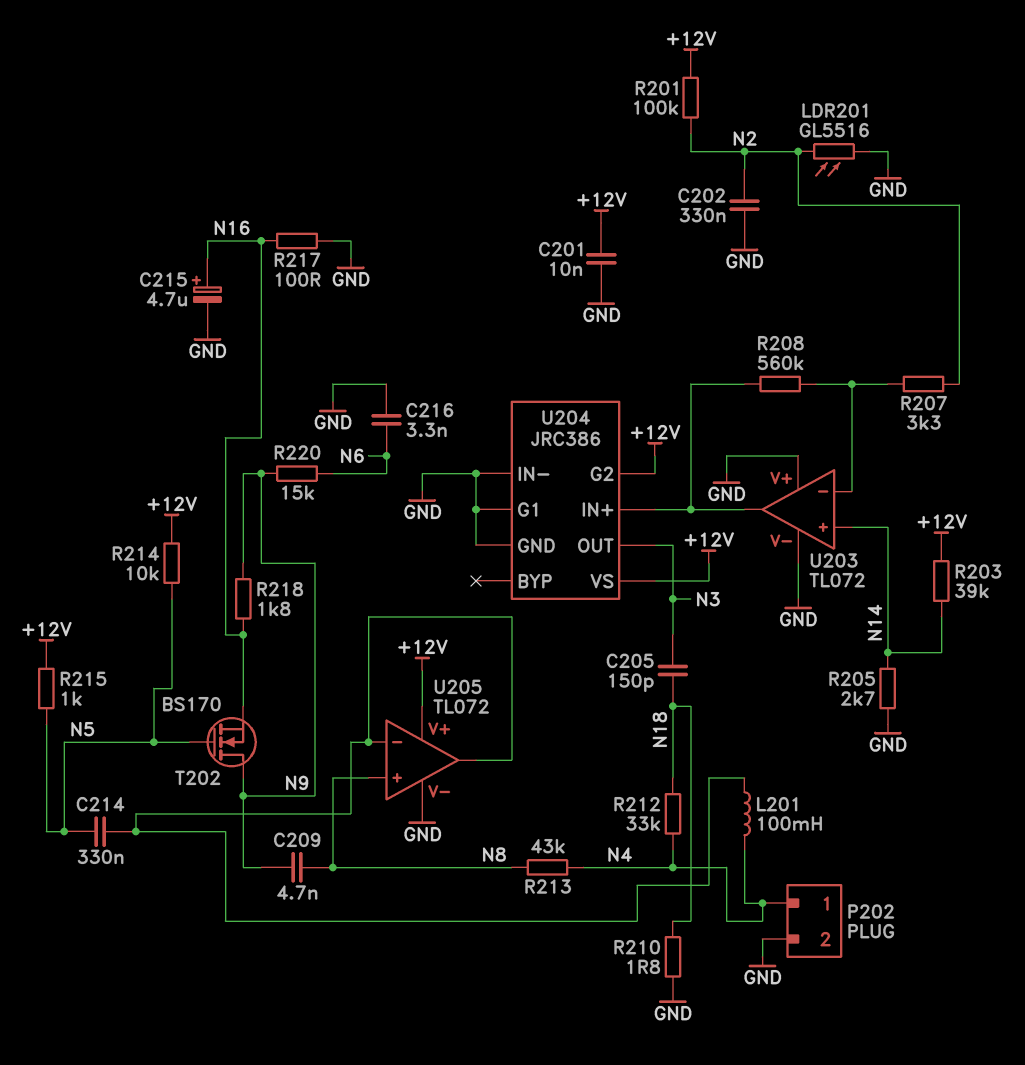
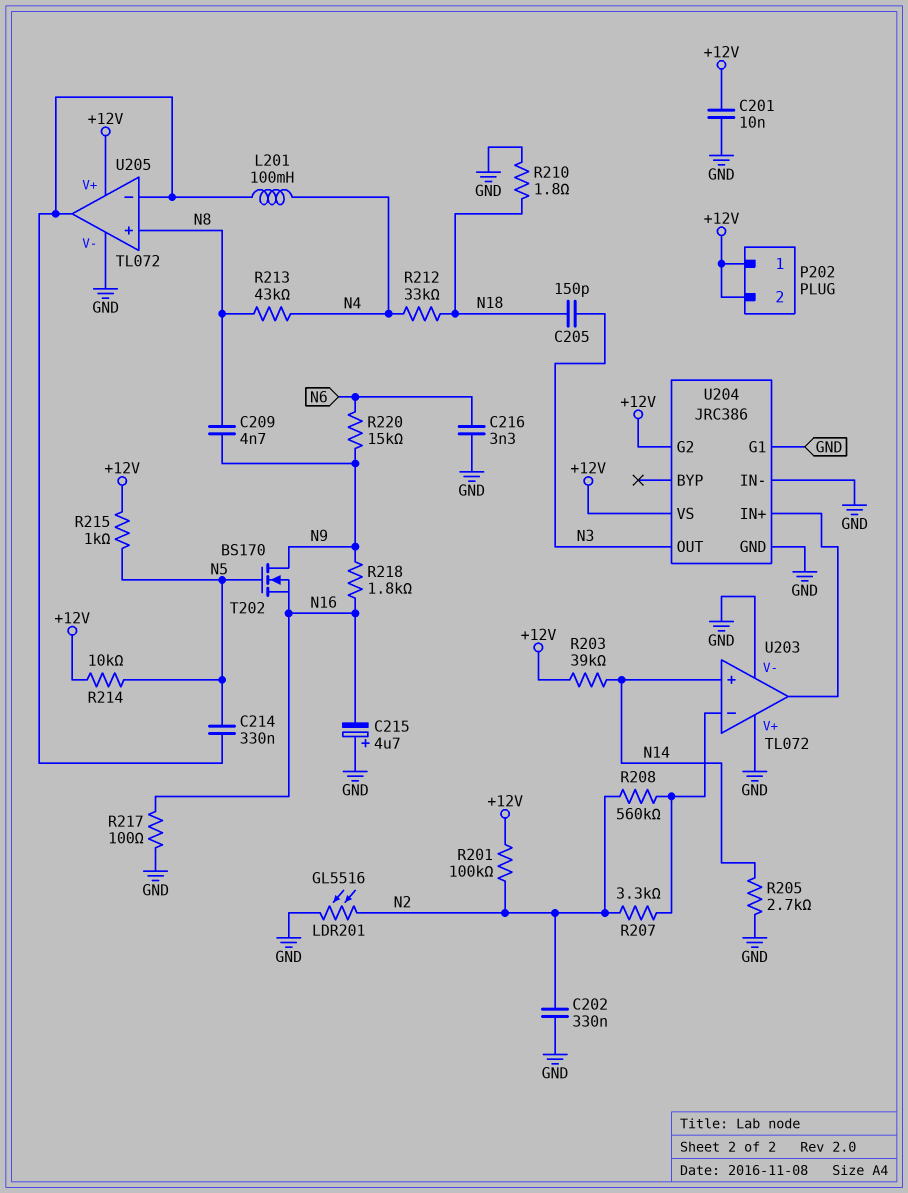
C215: 4.7uF (plus N16, minus GND) -> 4.7uF (plus GND, minus N16)
P202 pin 1: N4 -> +12V
P202 pin 2: GND -> +12V
R208: 560k (U203/in-, U203/out) -> 560k (N2, U203/in-)

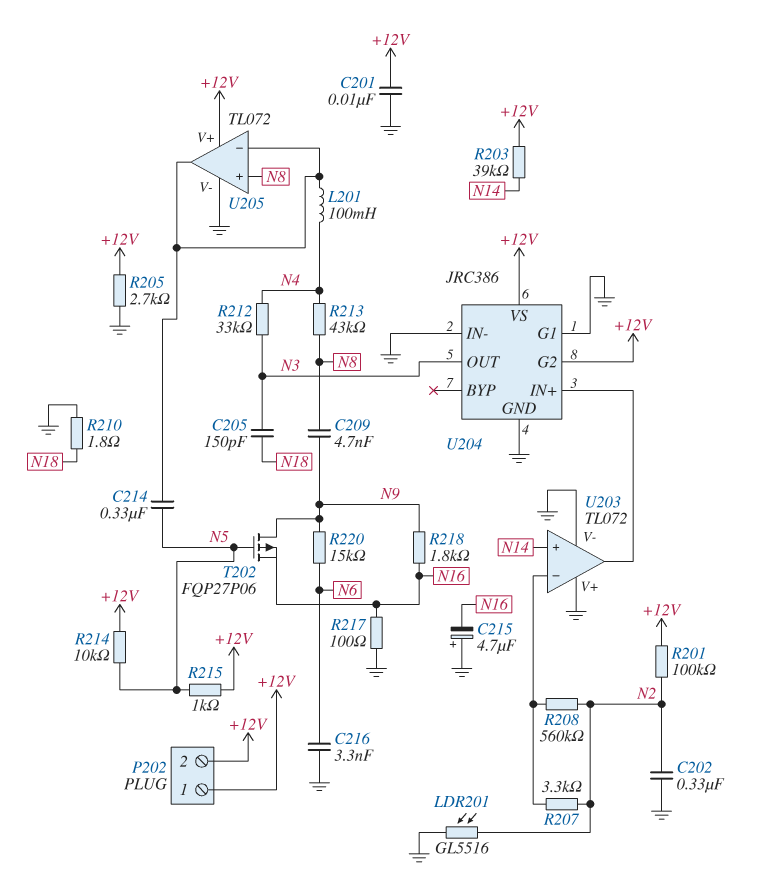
R205: 2.7k (GND, N14) -> 2.7k (+12V, GND)
R212: 33k (N4, N18) -> 33k (N3, N4)
T202: NMOS BS170 (G N5, D N9, S N16) -> PMOS FQP27P06 (G N5, D N9, S N16)

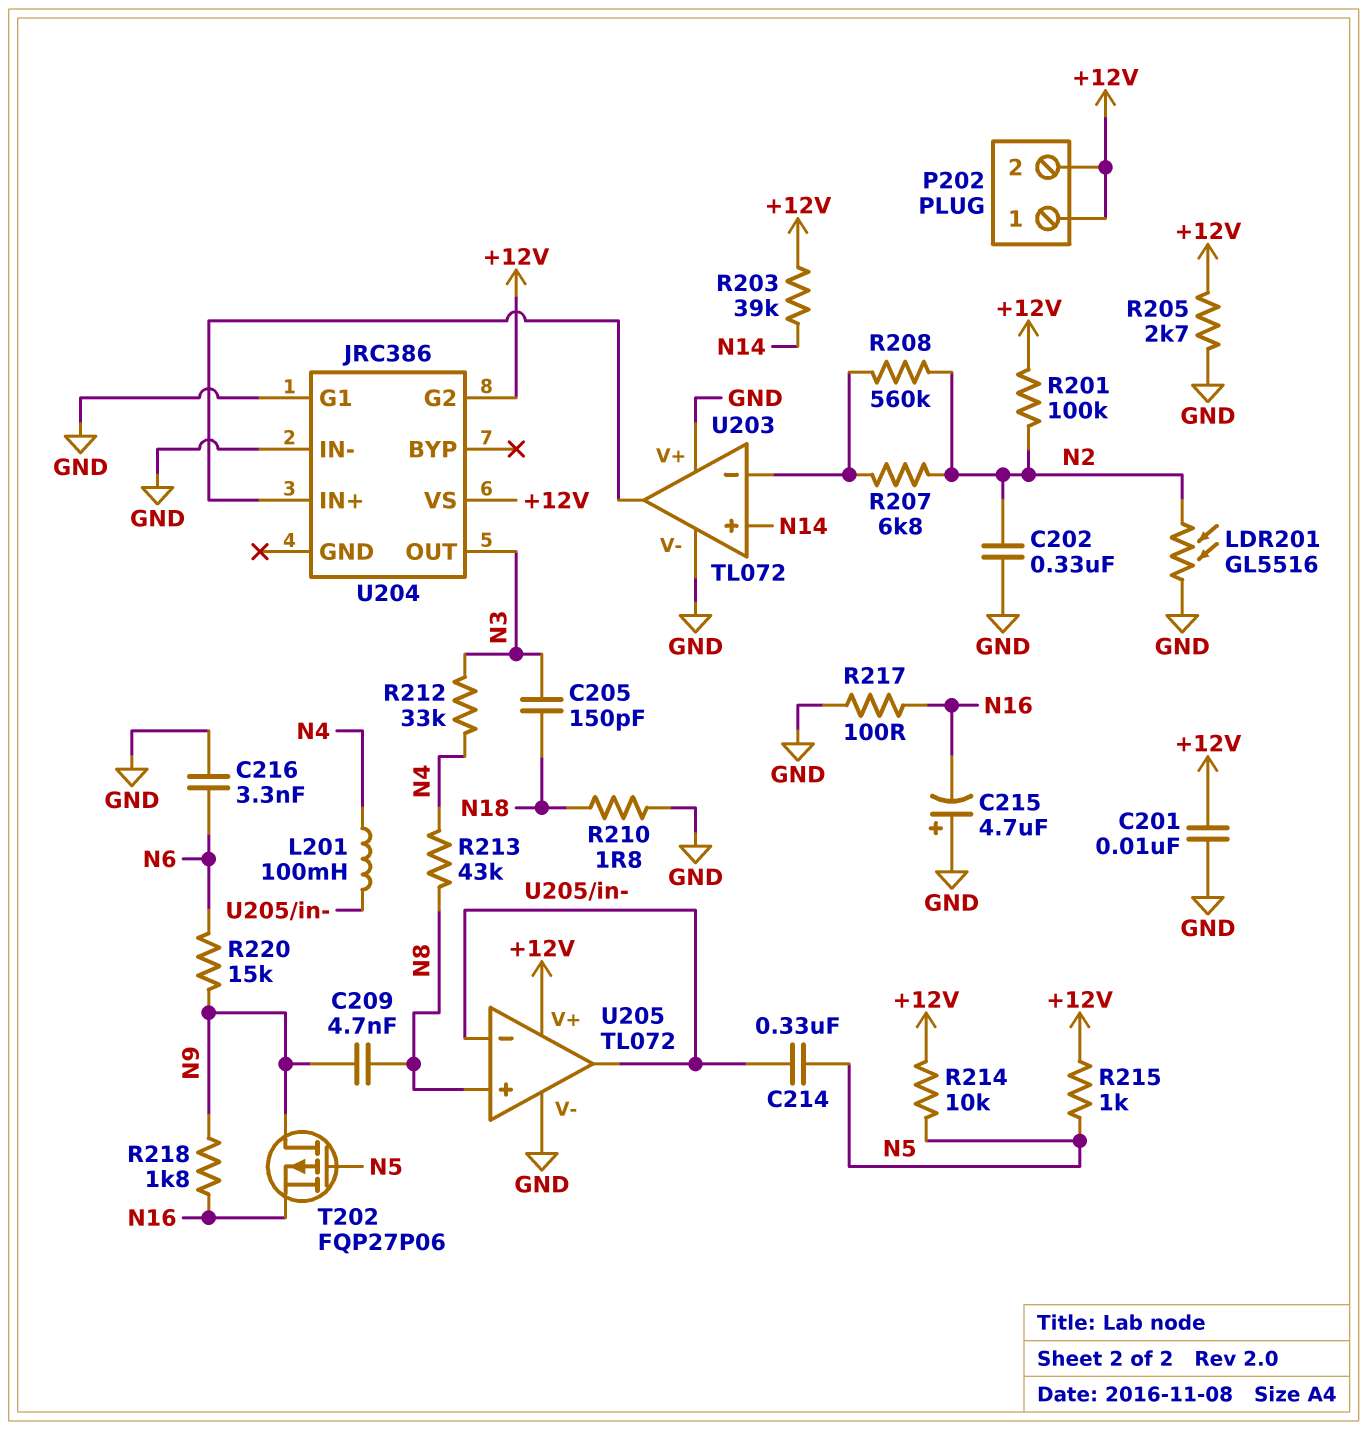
R207: 3.3k (N2, U203/in-) -> 6.8k (N2, U203/in-)
U204 pin GND: GND -> none

